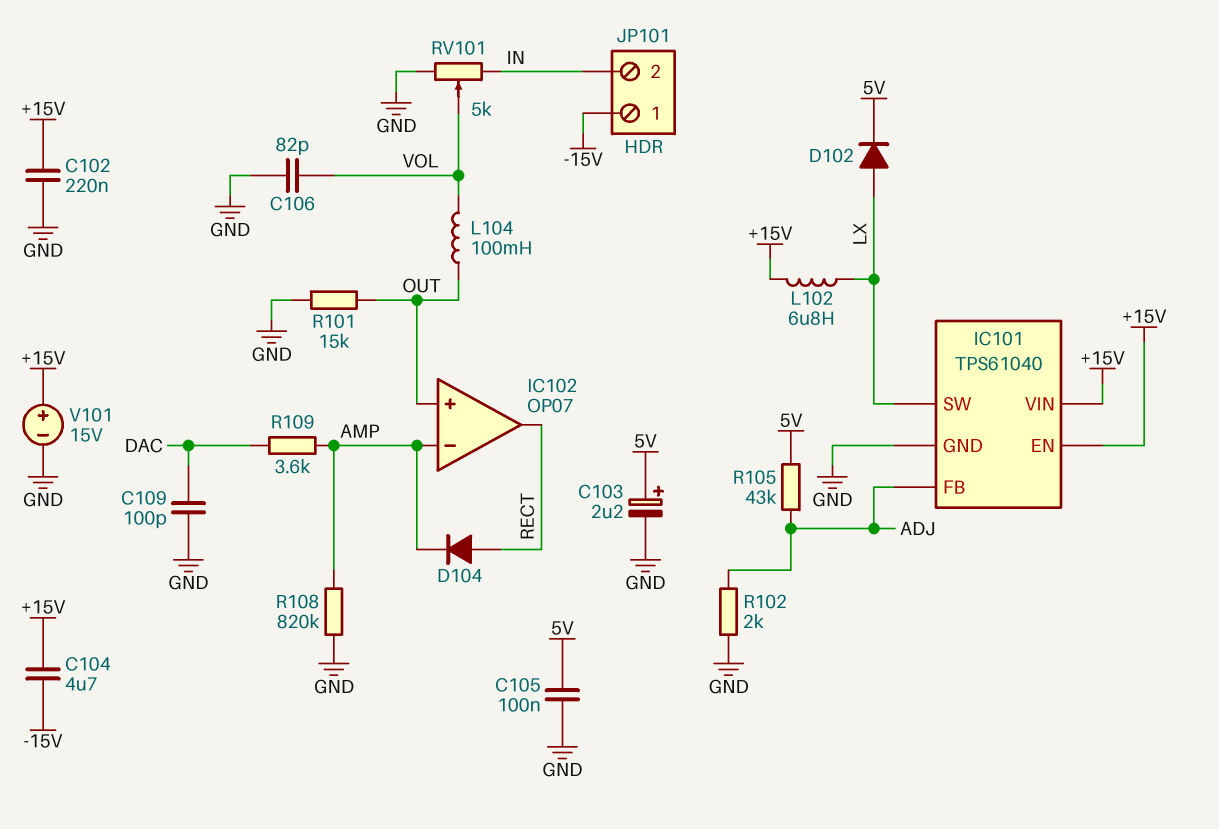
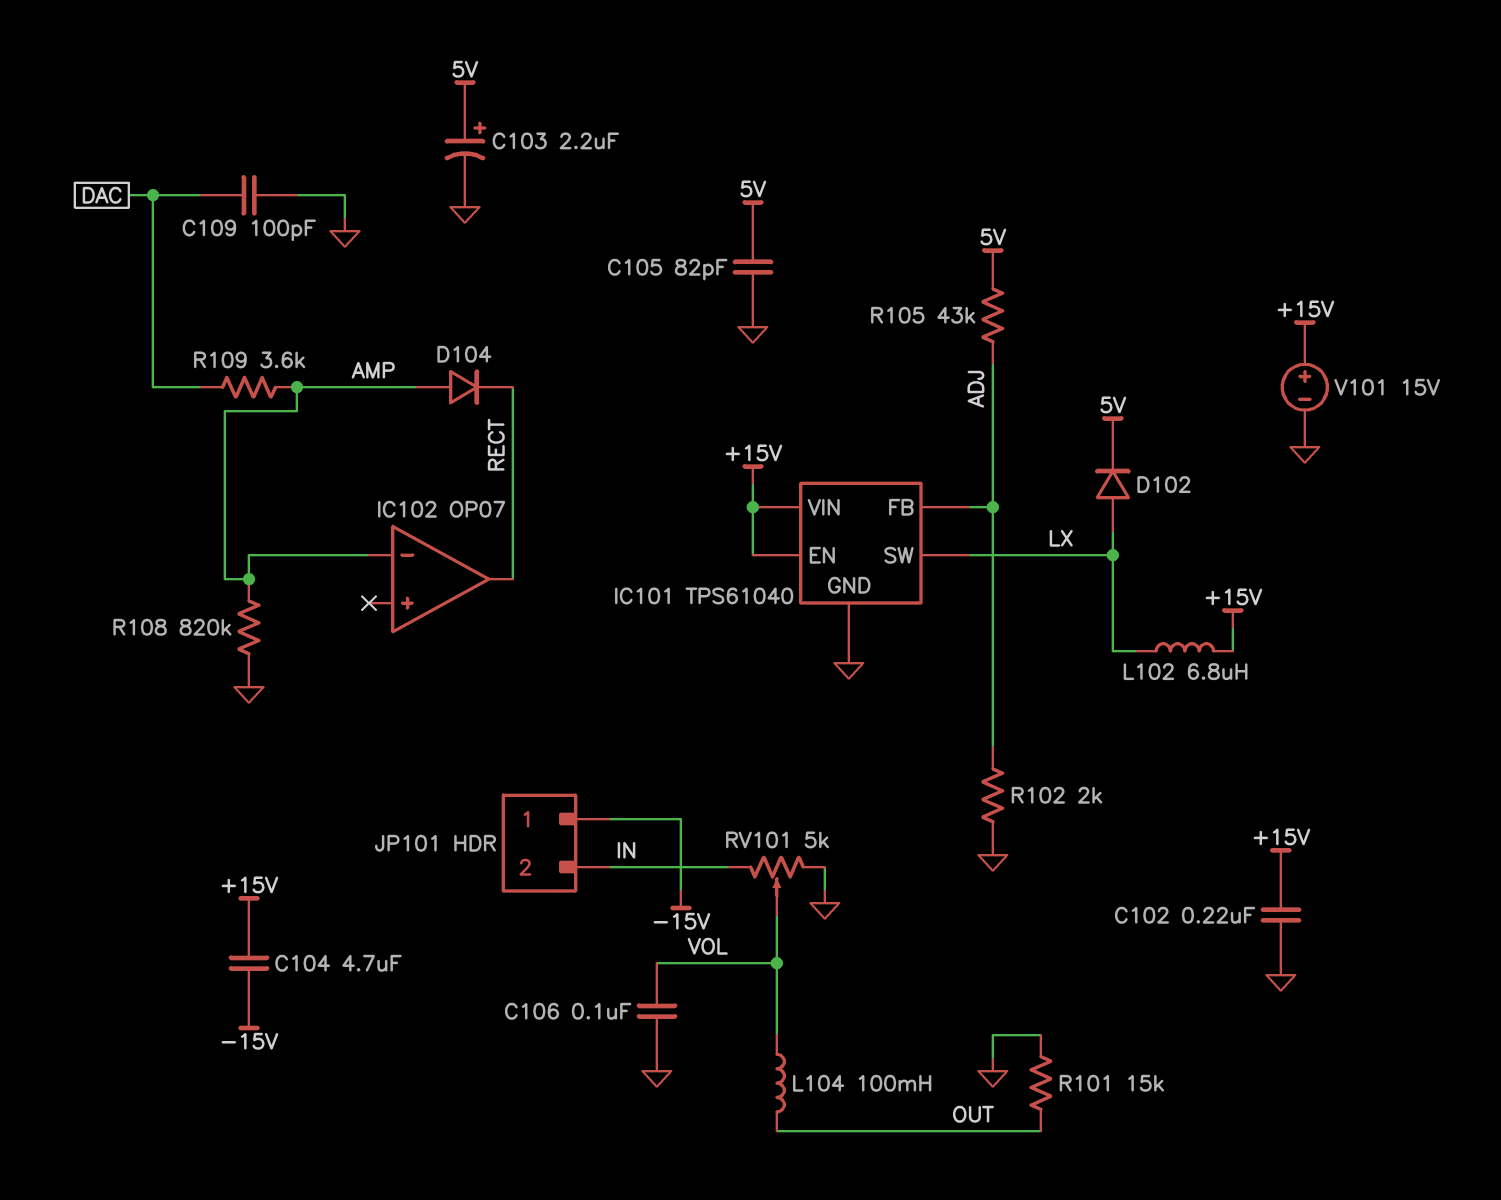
C105: 100nF (5V, GND) -> 82pF (5V, GND)
C106: 82pF (GND, VOL) -> 100nF (GND, VOL)
D104: diode (A RECT, K AMP) -> diode (A AMP, K RECT)
IC102 pin in+: OUT -> none

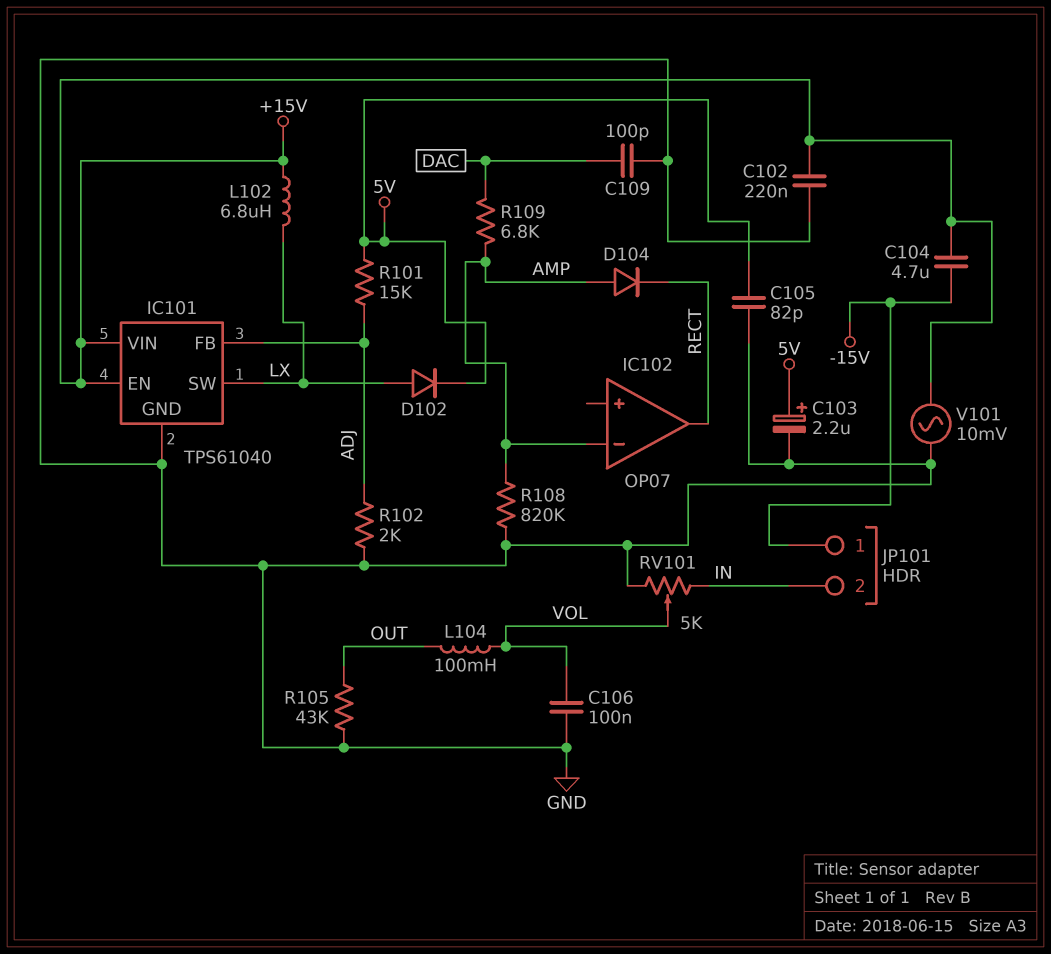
R101: 15k (GND, OUT) -> 15k (5V, ADJ)
R105: 43k (5V, ADJ) -> 43k (GND, OUT)
R109: 3.6k (AMP, DAC) -> 6.8k (AMP, DAC)
V101: 15V (plus +15V, minus GND) -> AC 10mV (+15V, GND)

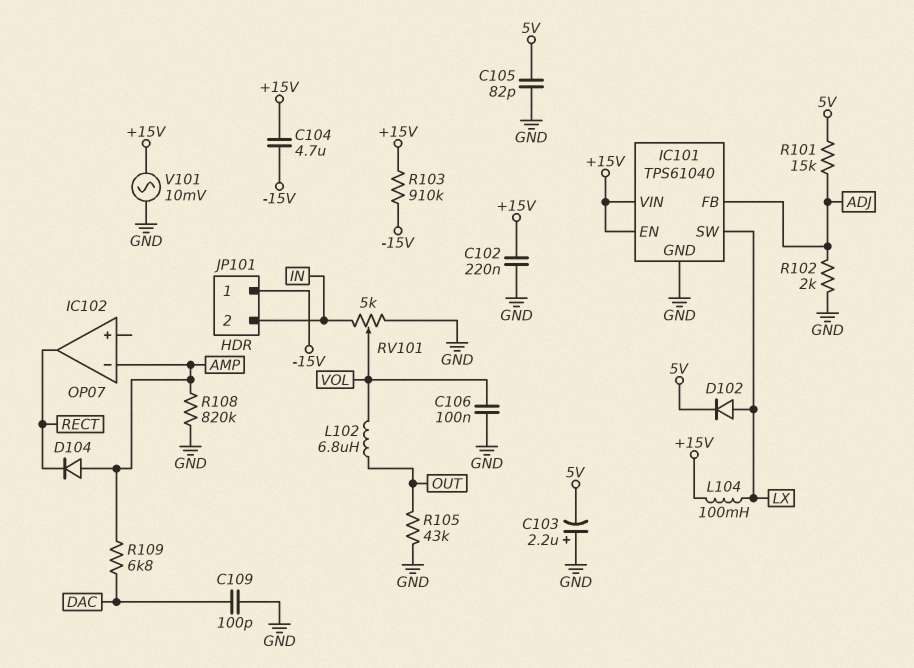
C103: 2.2uF (plus 5V, minus GND) -> 2.2uF (plus GND, minus 5V)
L102: 6.8uH (+15V, LX) -> 6.8uH (OUT, VOL)
L104: 100mH (OUT, VOL) -> 100mH (+15V, LX)
R103: none -> 910k (+15V, -15V)

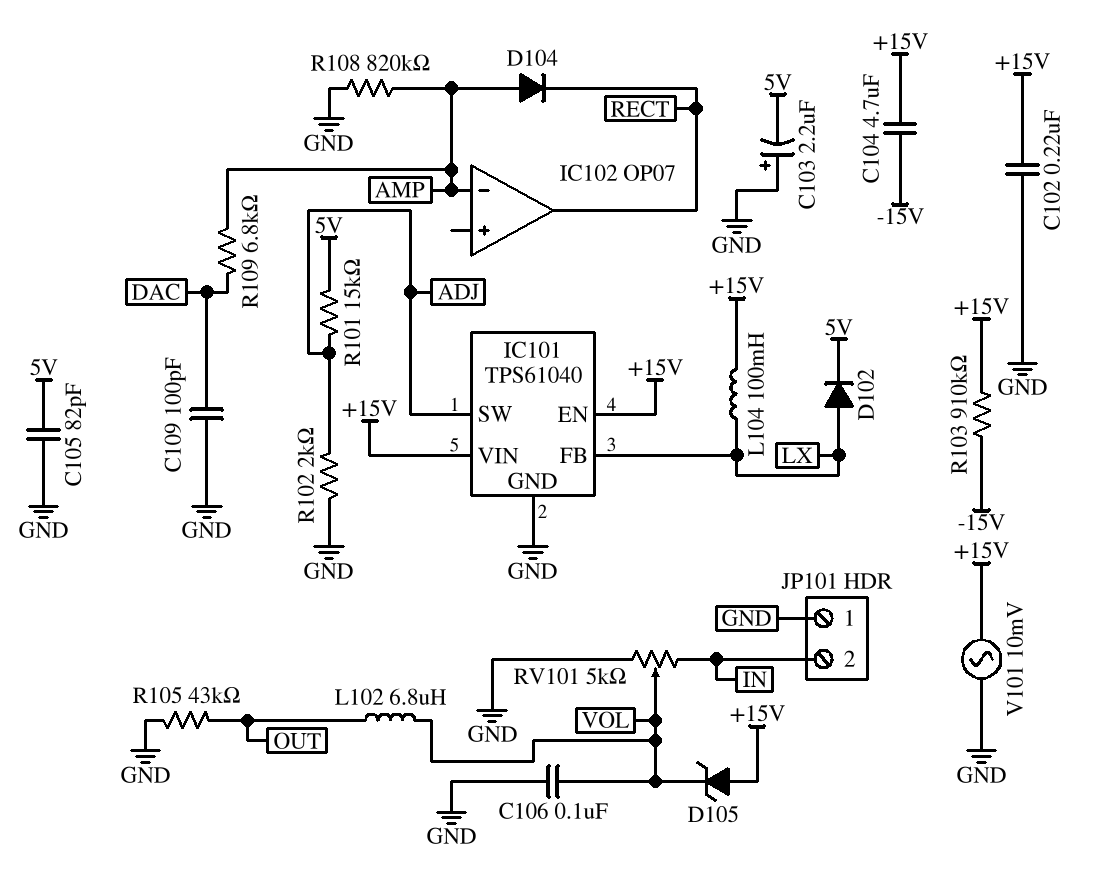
D105: none -> zener (A +15V, K VOL)
IC101 pin FB: ADJ -> LX
IC101 pin SW: LX -> ADJ
JP101 pin 1: -15V -> GND

